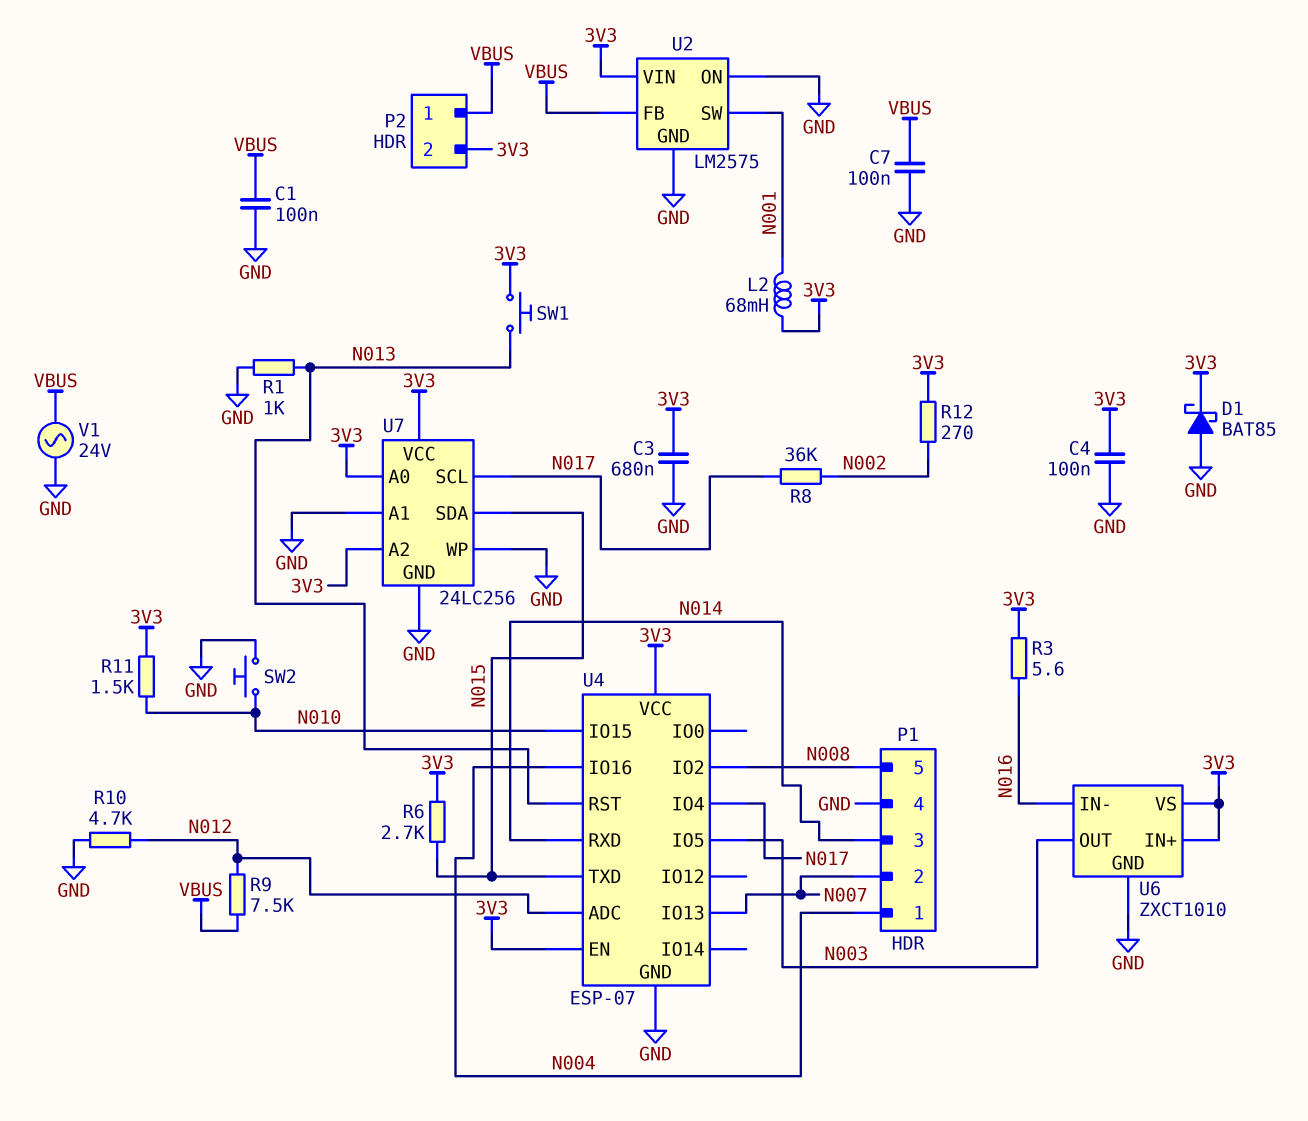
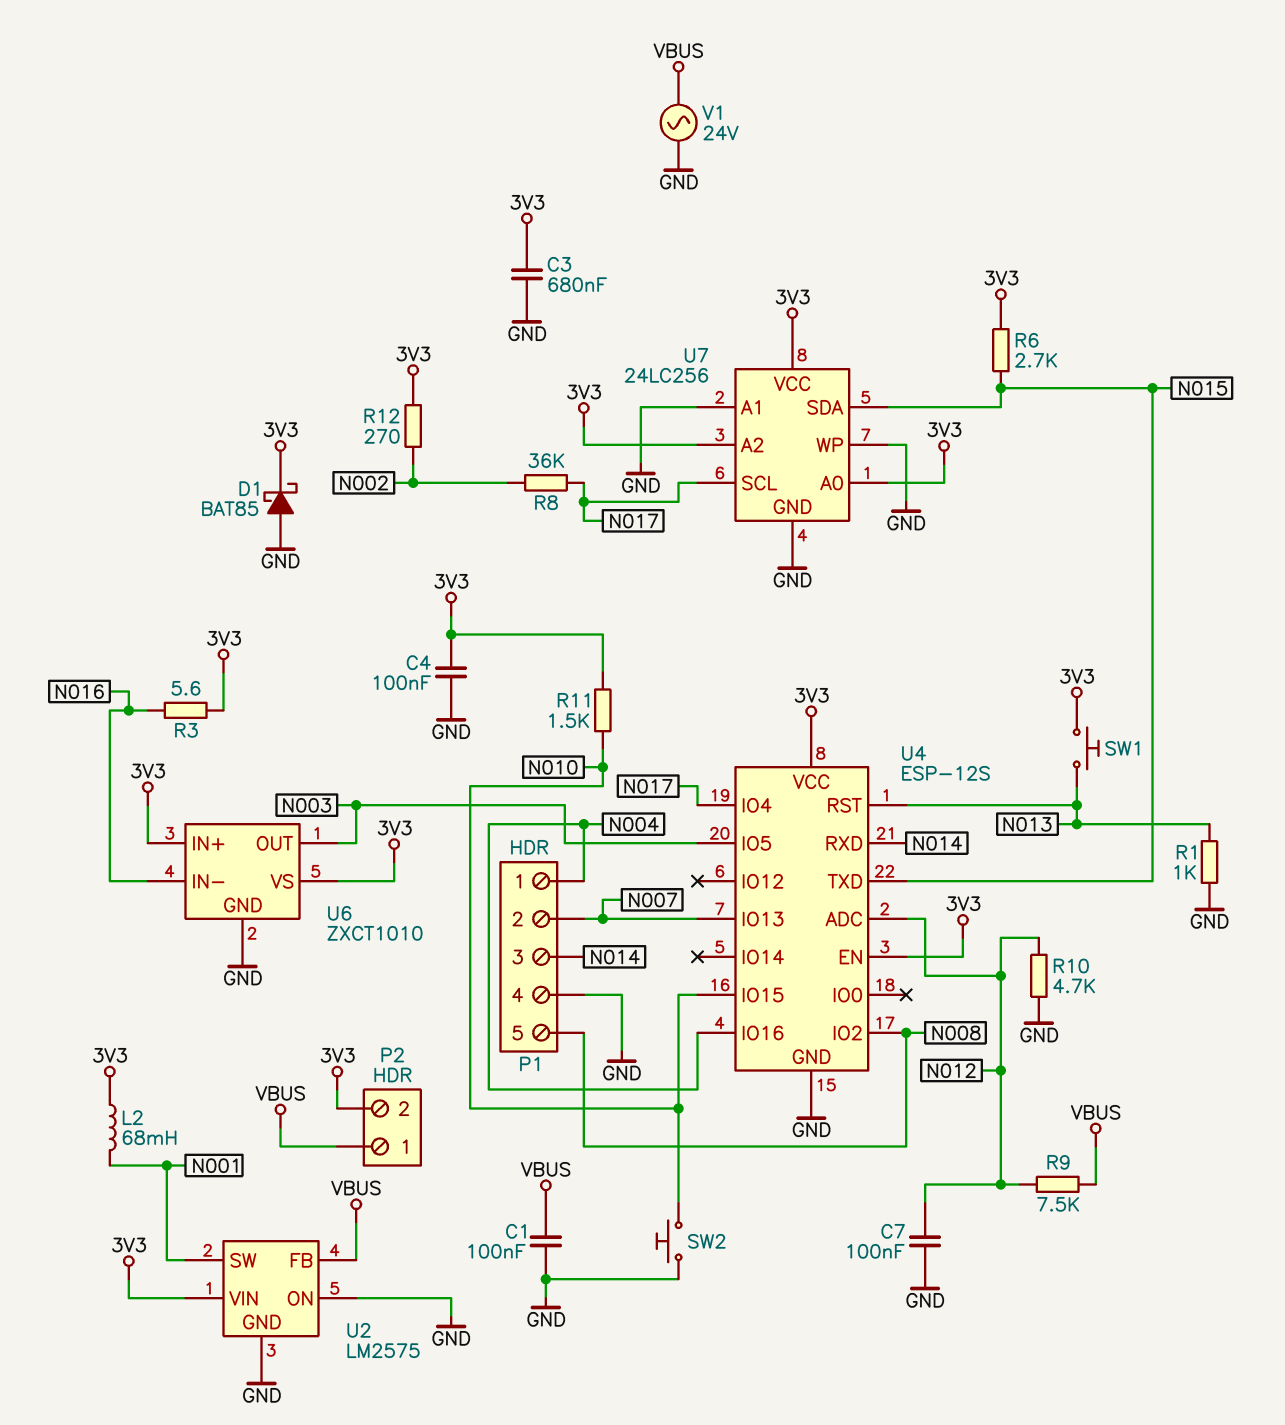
C7: 100nF (GND, VBUS) -> 100nF (GND, N012)
U4: ESP-07 -> ESP-12S

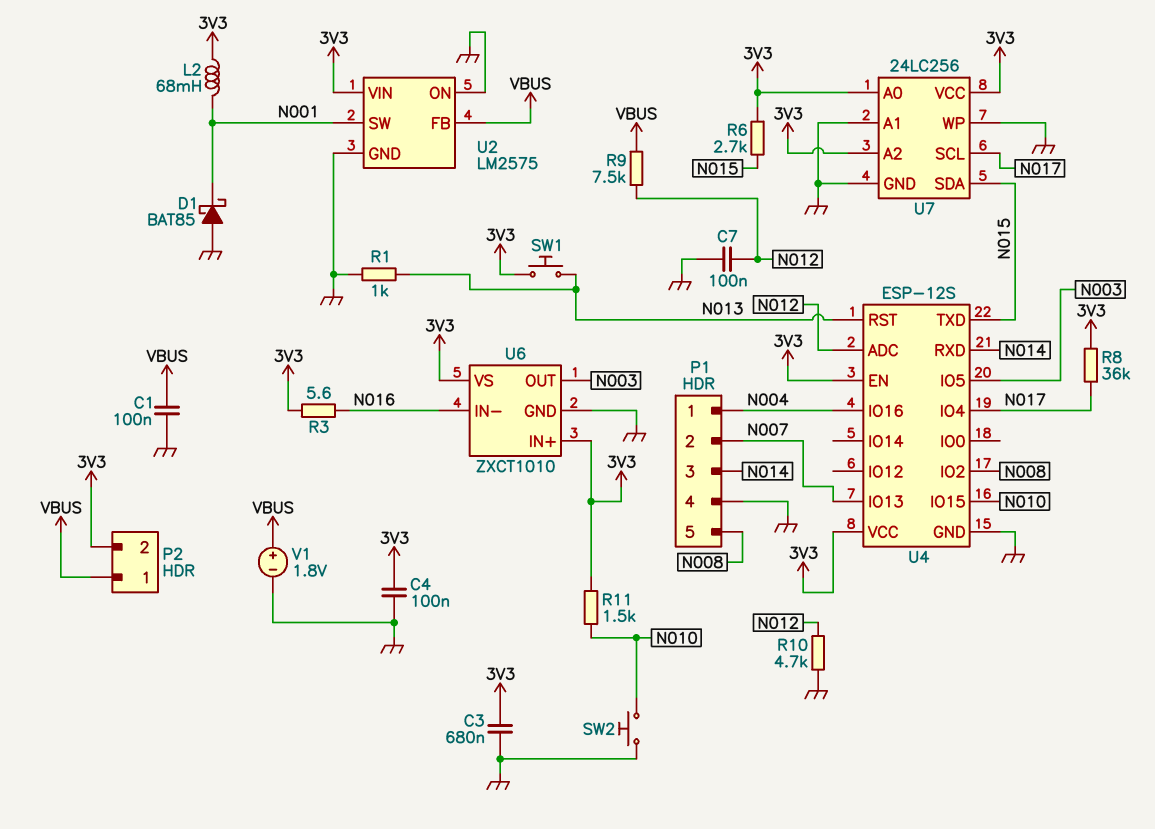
D1: schottky BAT85 (A GND, K 3V3) -> schottky BAT85 (A GND, K N001)
R8: 36k (N002, N017) -> 36k (3V3, N017)
R12: 270 (3V3, N002) -> none
V1: AC 24V (GND, VBUS) -> 1.8V (plus VBUS, minus GND)

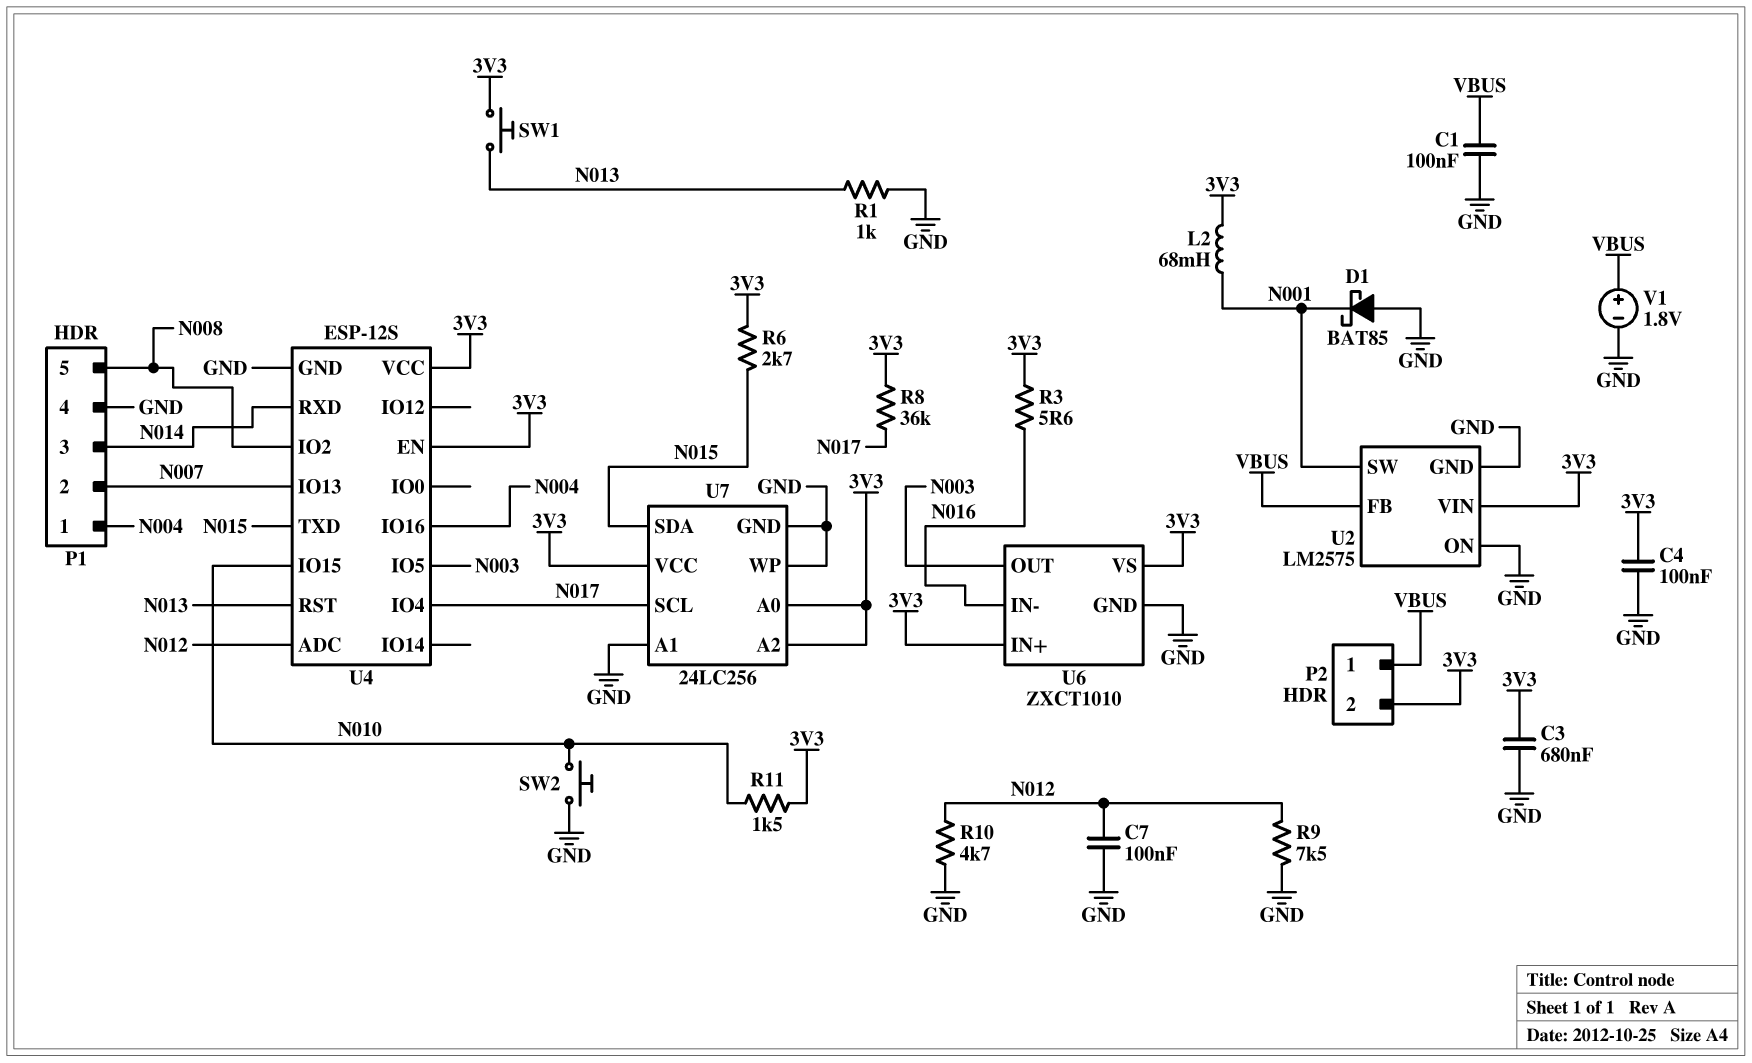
R9: 7.5k (N012, VBUS) -> 7.5k (GND, N012)

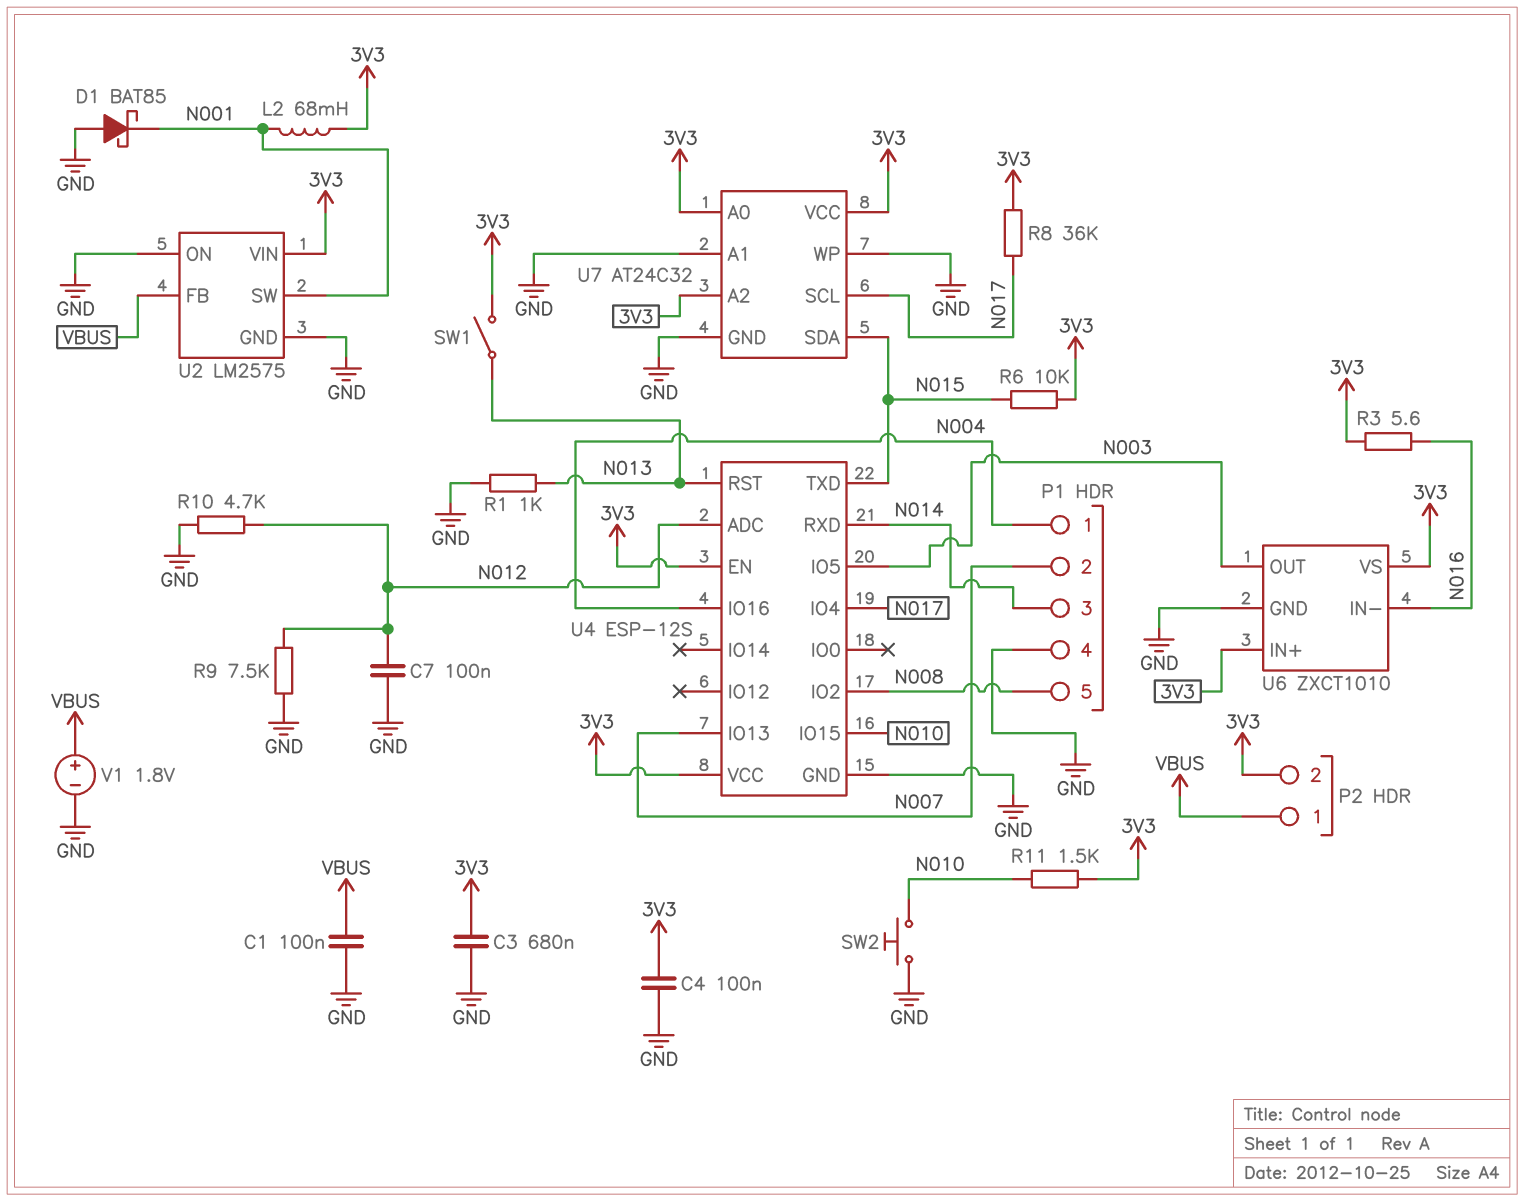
R6: 2.7k (3V3, N015) -> 10k (3V3, N015)
SW1: button (3V3, N013) -> switch (3V3, N013)
U7: 24LC256 -> AT24C32

